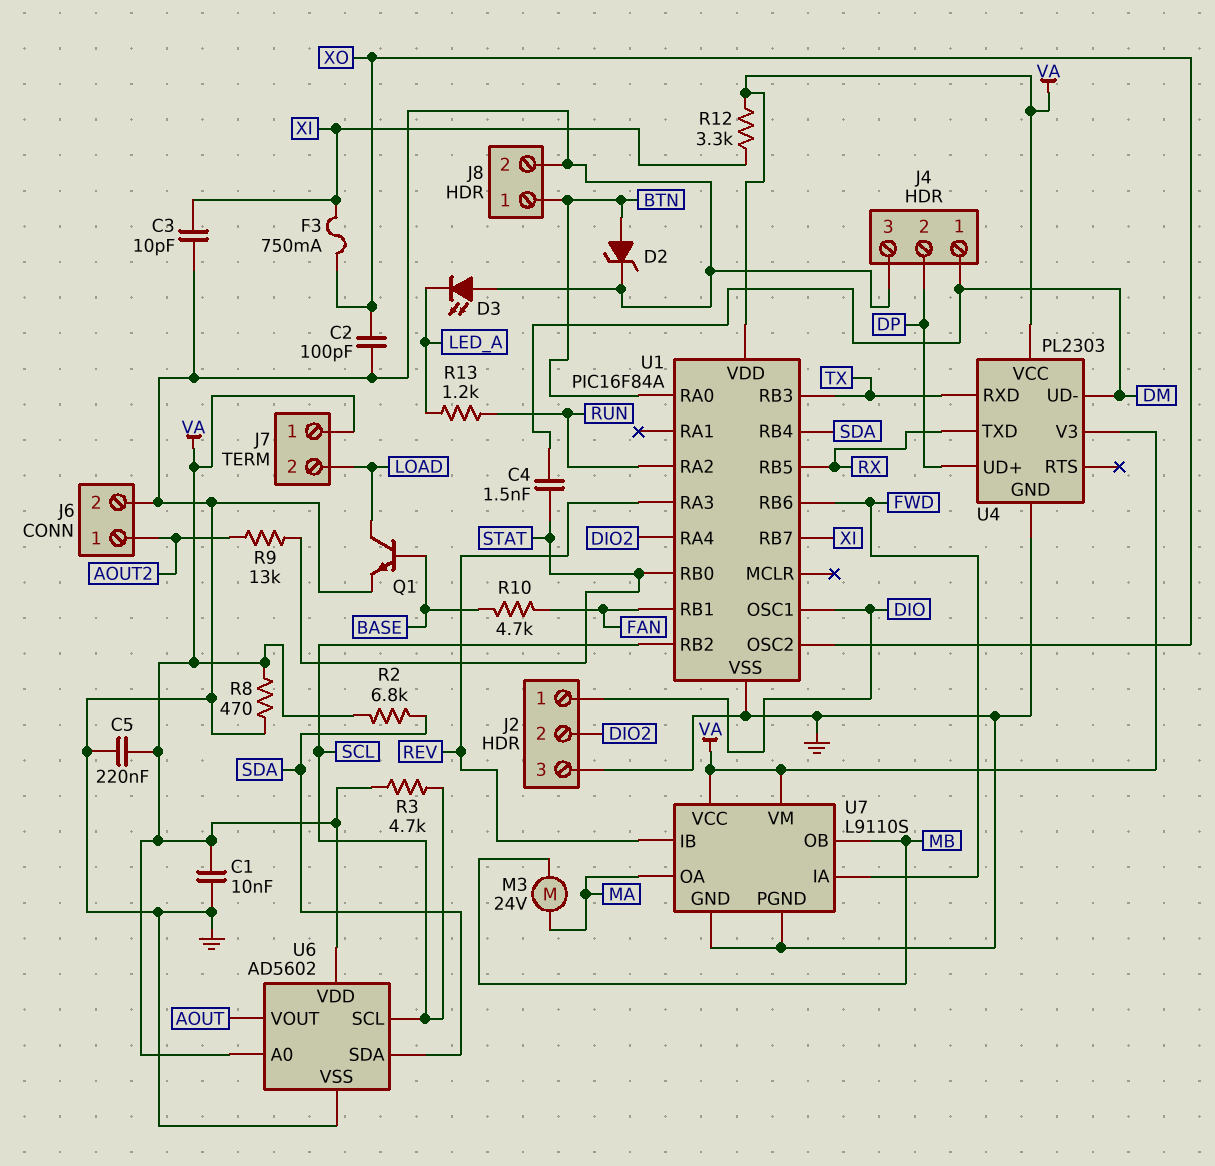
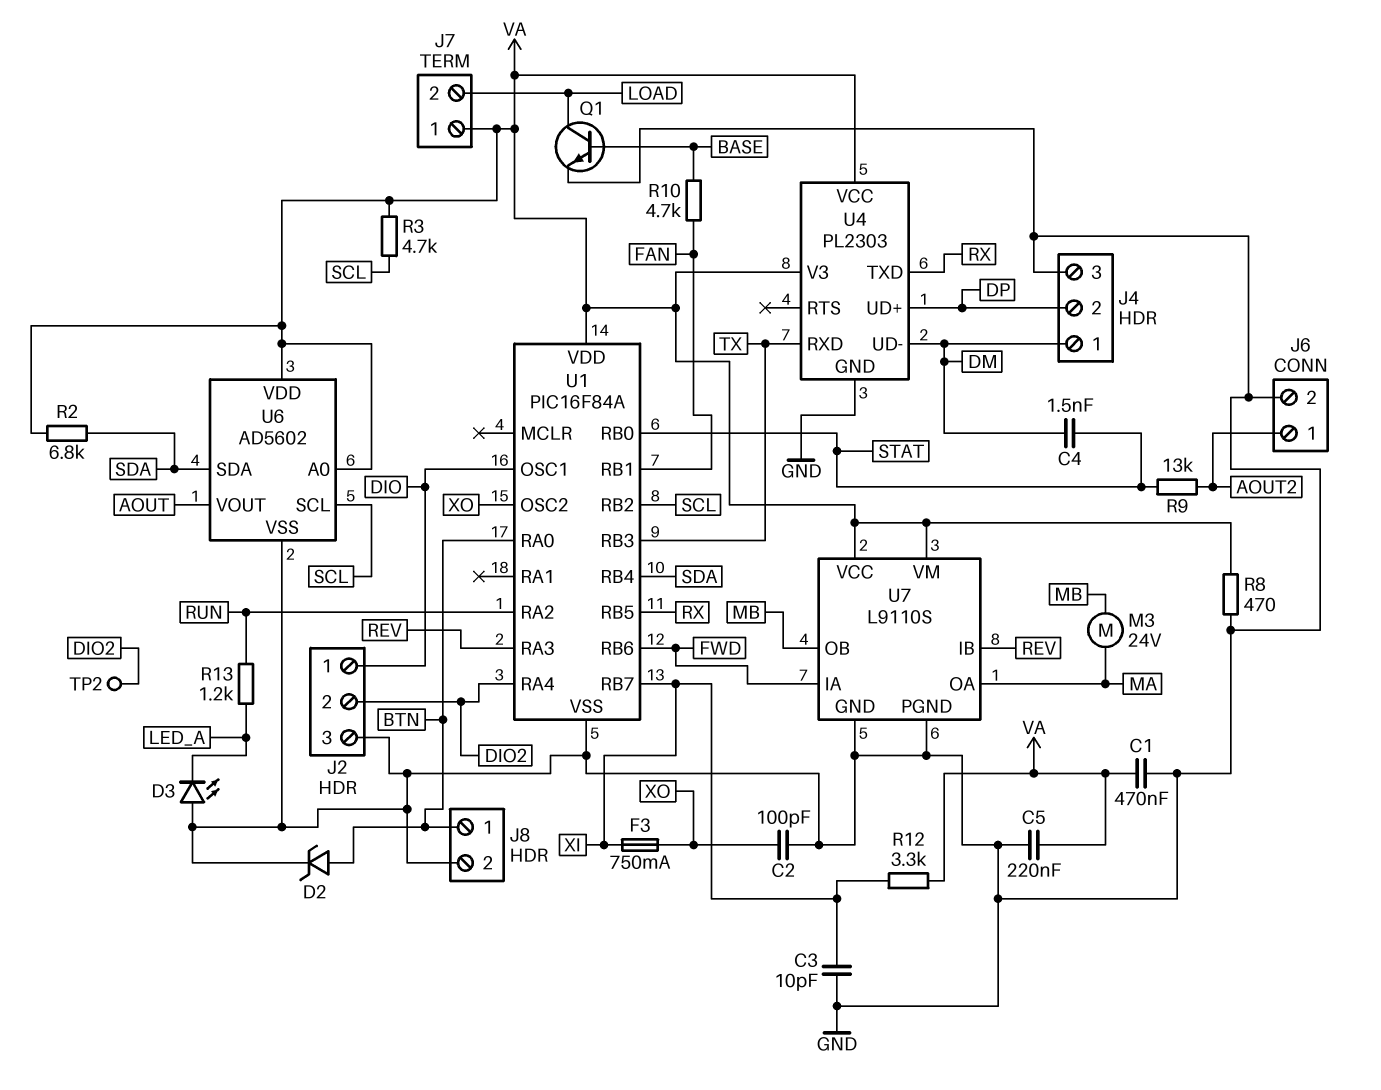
C1: 10nF (GND, VA) -> 470nF (GND, VA)
TP2: none -> test point (DIO2)

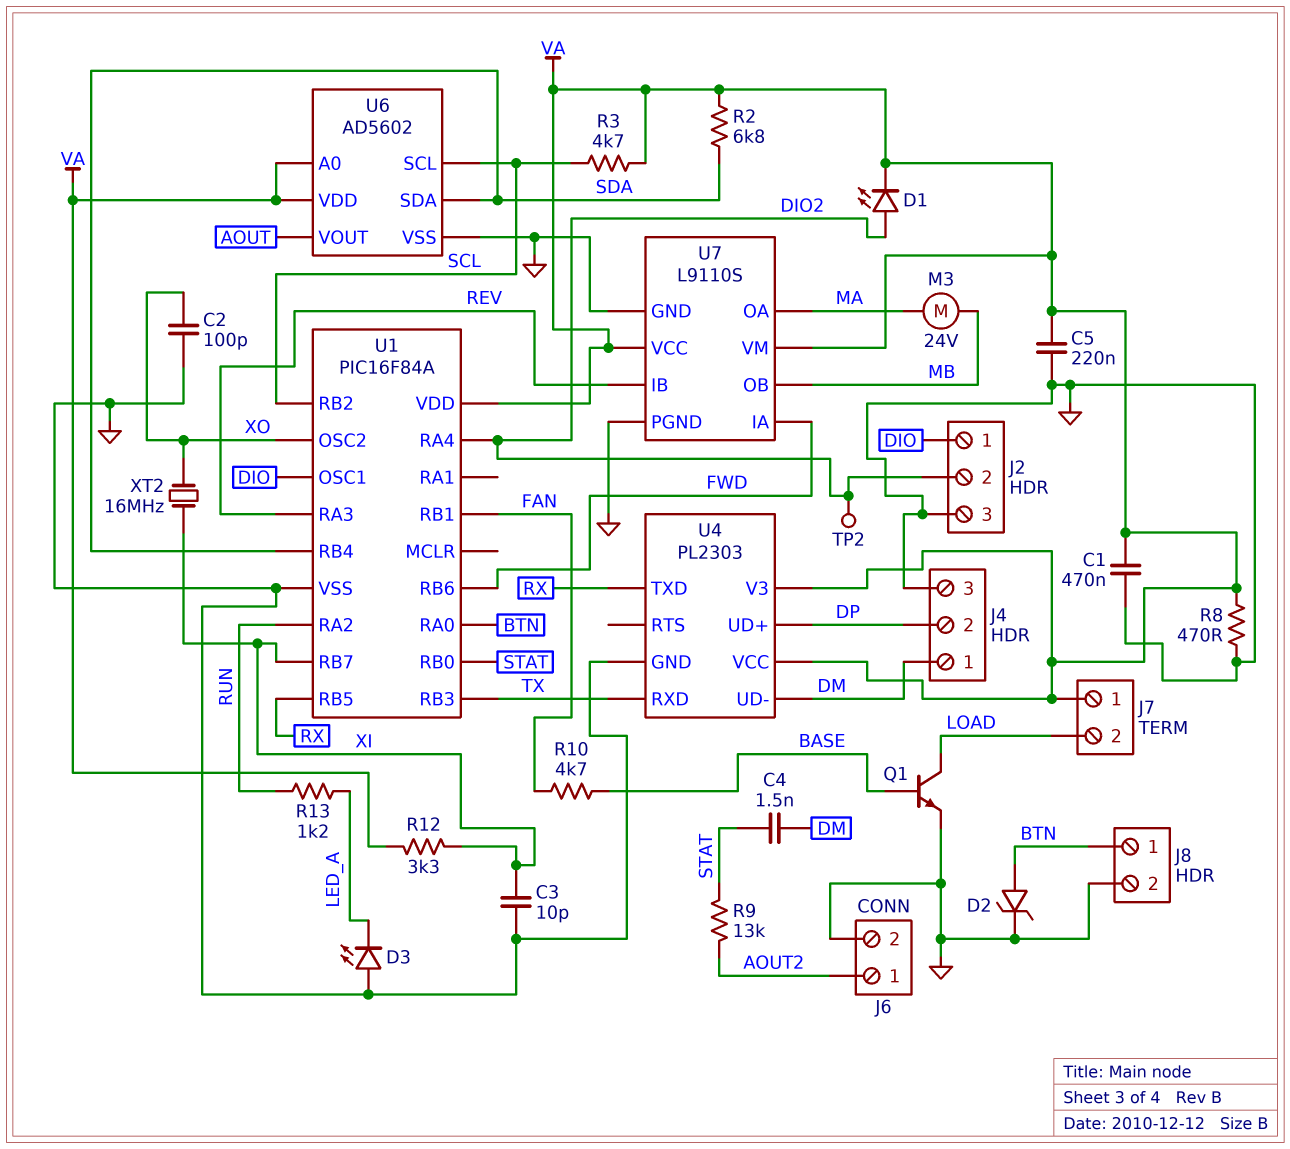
D1: none -> LED (A DIO2, K VA)
F3: 750mA (XI, XO) -> none
XT2: none -> 16MHz (XI, XO)

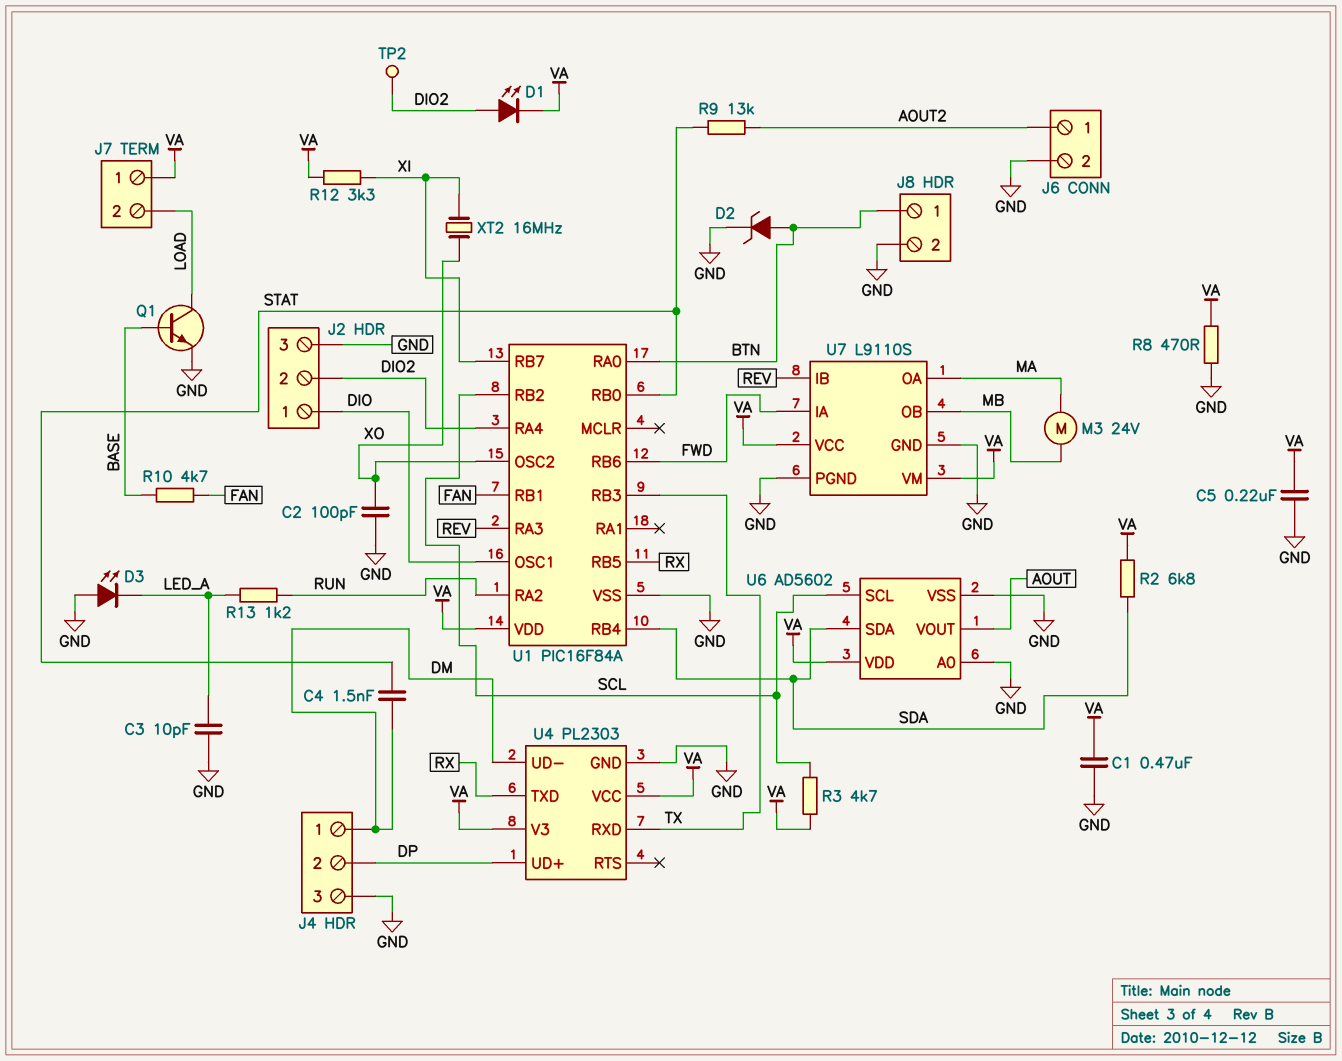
C3: 10pF (GND, XI) -> 10pF (GND, LED_A)
U6 pin A0: VA -> GND

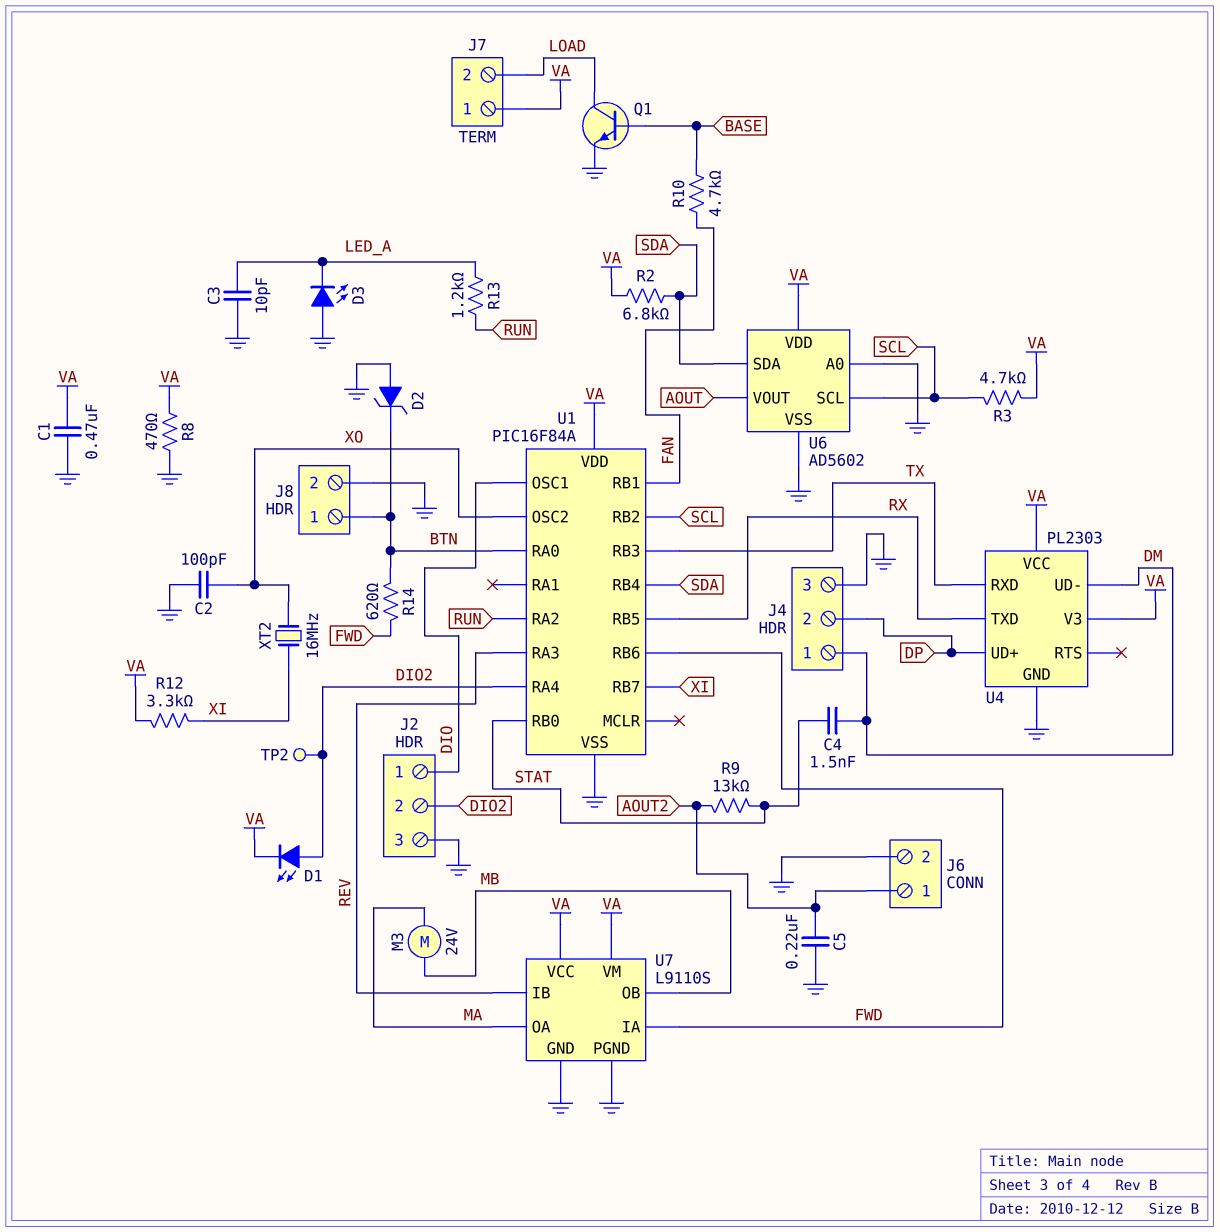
C5: 220nF (GND, VA) -> 220nF (AOUT2, GND)
D2: zener (A BTN, K GND) -> zener (A GND, K BTN)
R14: none -> 620 (BTN, FWD)

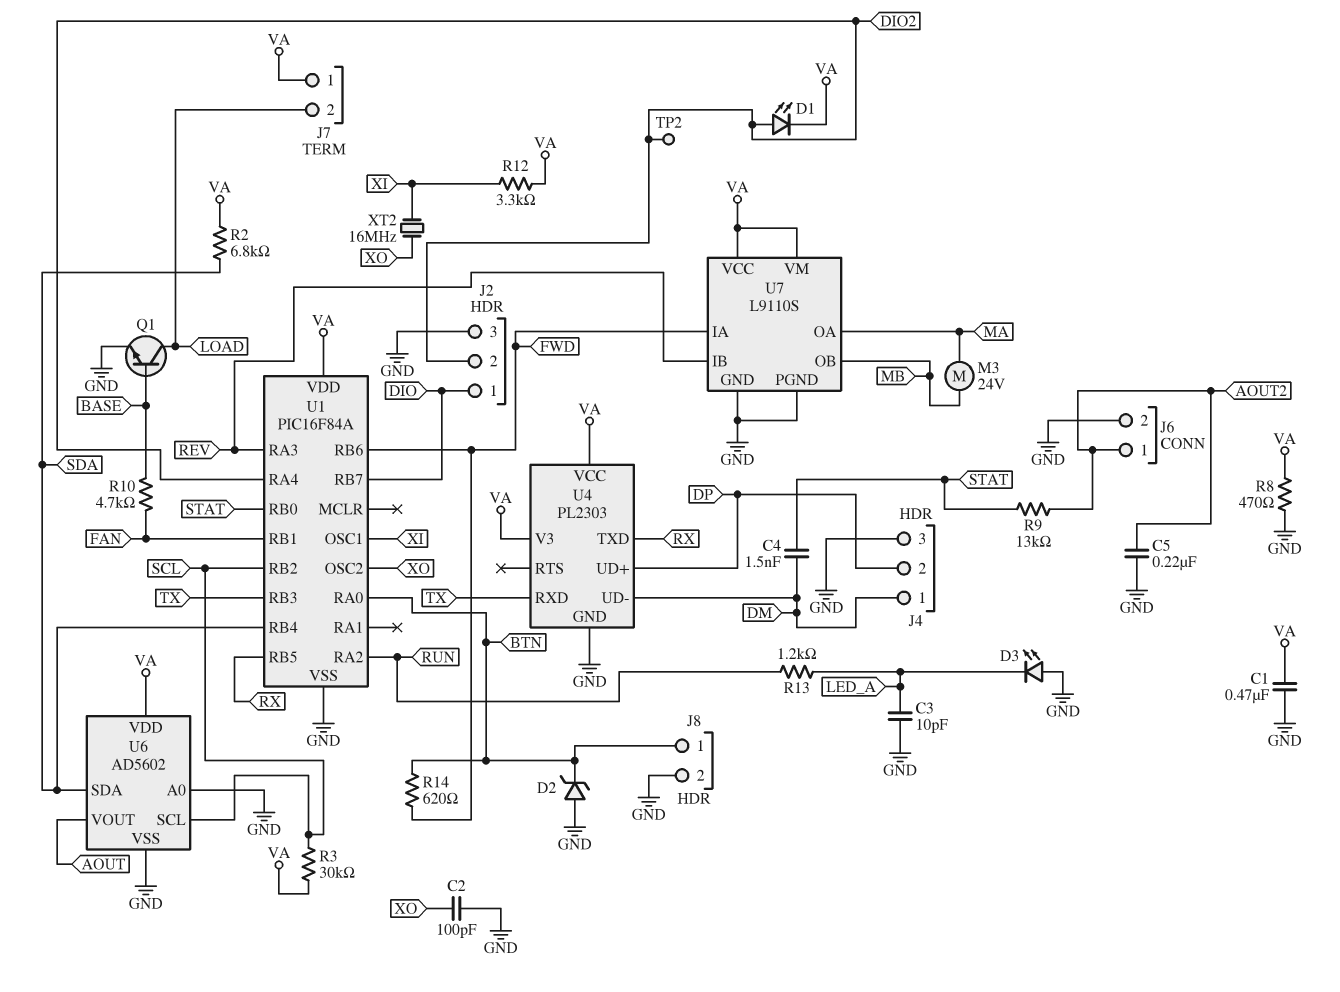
R3: 4.7k (SCL, VA) -> 30k (SCL, VA)
U1 pin OSC1: DIO -> XI
U1 pin RB7: XI -> DIO

